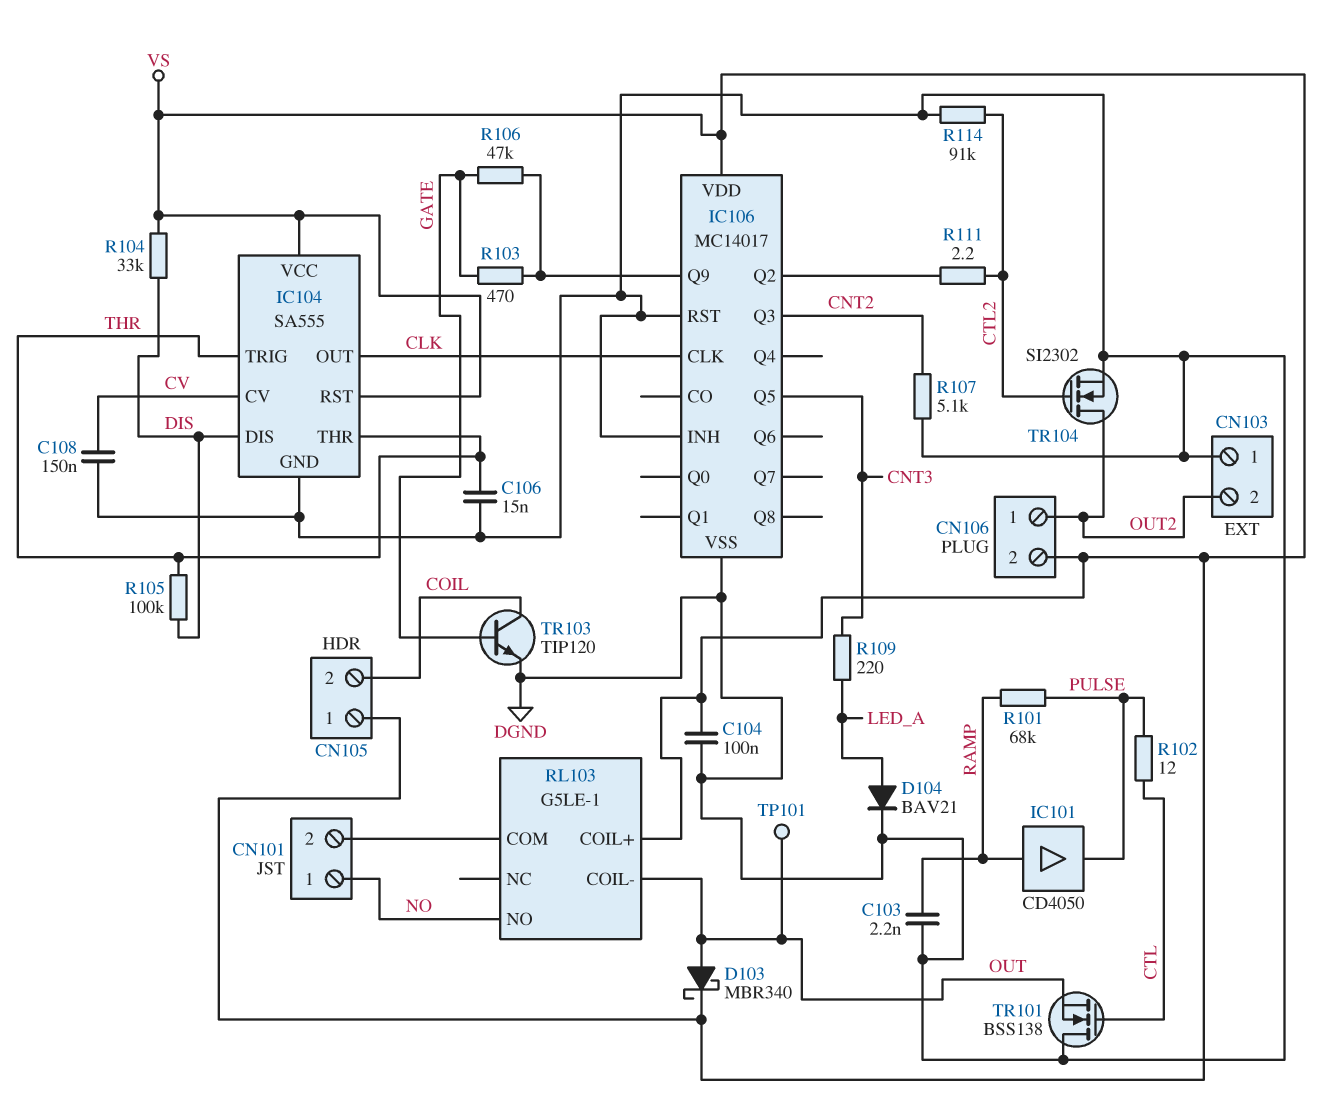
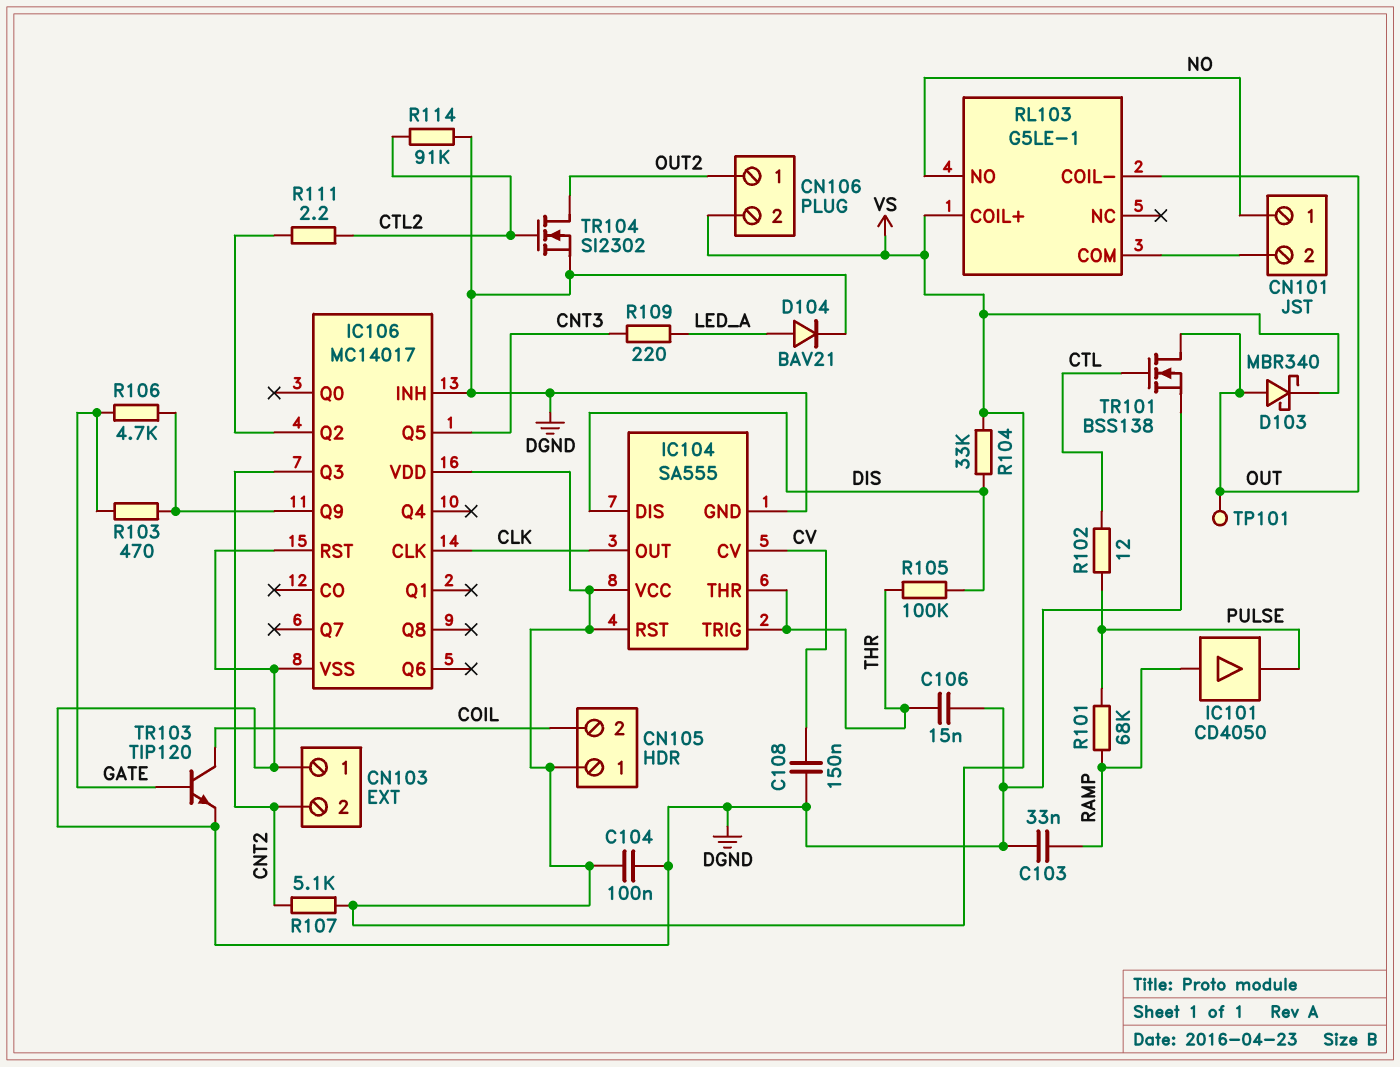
C103: 2.2nF (DGND, RAMP) -> 33nF (DGND, RAMP)
CN103 pin 2: OUT2 -> CNT2
R106: 47k (GATE, IC106/Q9) -> 4.7k (GATE, IC106/Q9)
R107: 5.1k (CNT2, DGND) -> 5.1k (CNT2, VS)
TR101: NMOS BSS138 (G CTL, D DGND, S OUT) -> NMOS BSS138 (G CTL, D OUT, S DGND)

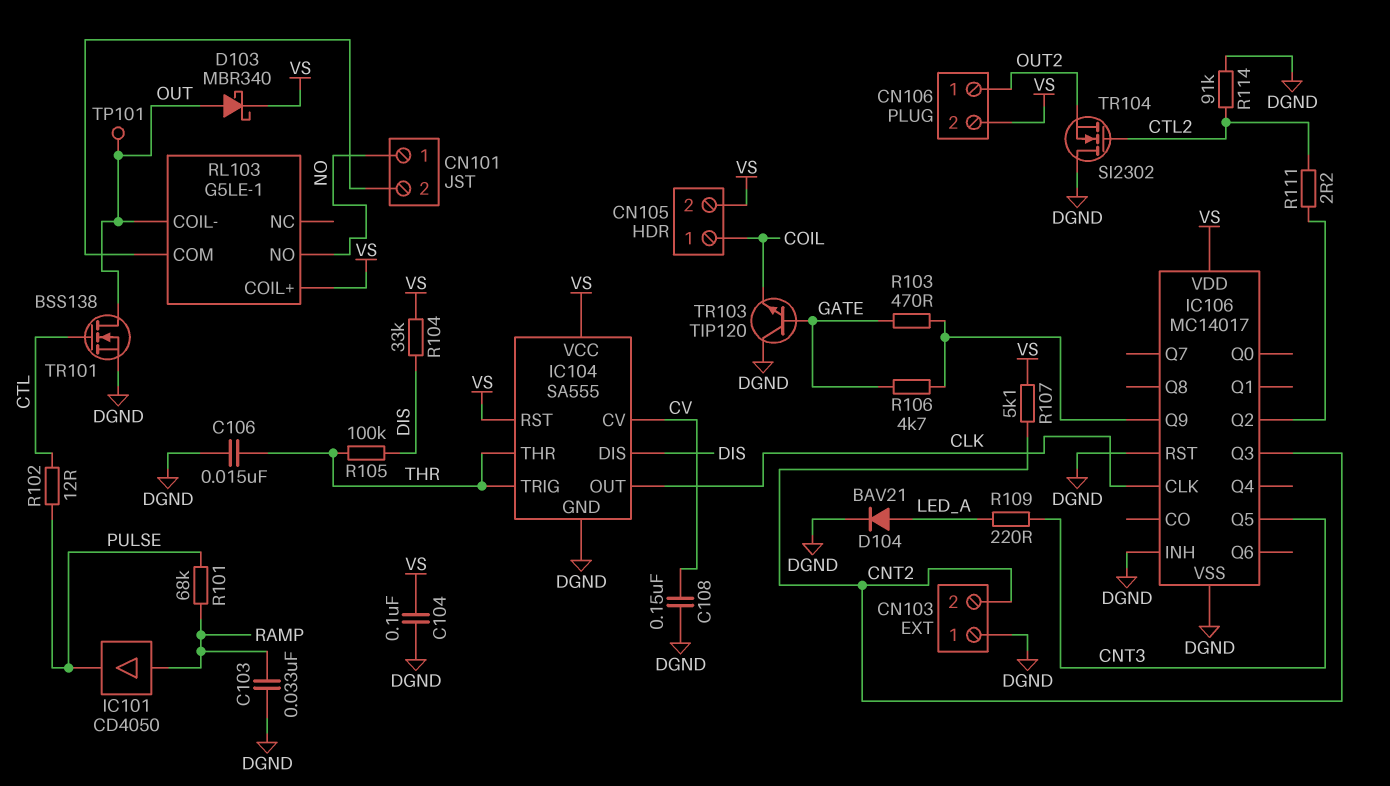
CN105 pin 1: VS -> COIL
CN105 pin 2: COIL -> VS
TR103: NPN TIP120 (B GATE, C COIL, E DGND) -> NPN TIP120 (B GATE, C DGND, E COIL)
TR104: NMOS SI2302 (G CTL2, D OUT2, S DGND) -> NMOS SI2302 (G CTL2, D DGND, S OUT2)

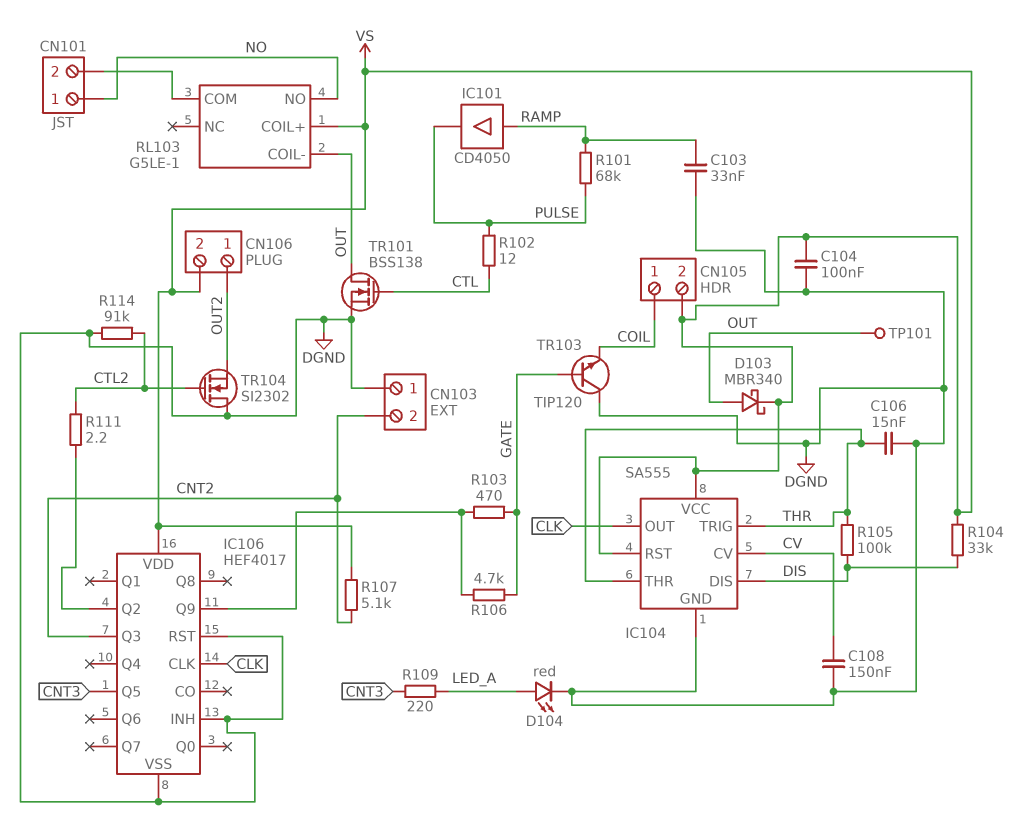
D104: diode BAV21 (A LED_A, K DGND) -> LED red (A LED_A, K DGND)
IC106: MC14017 -> HEF4017

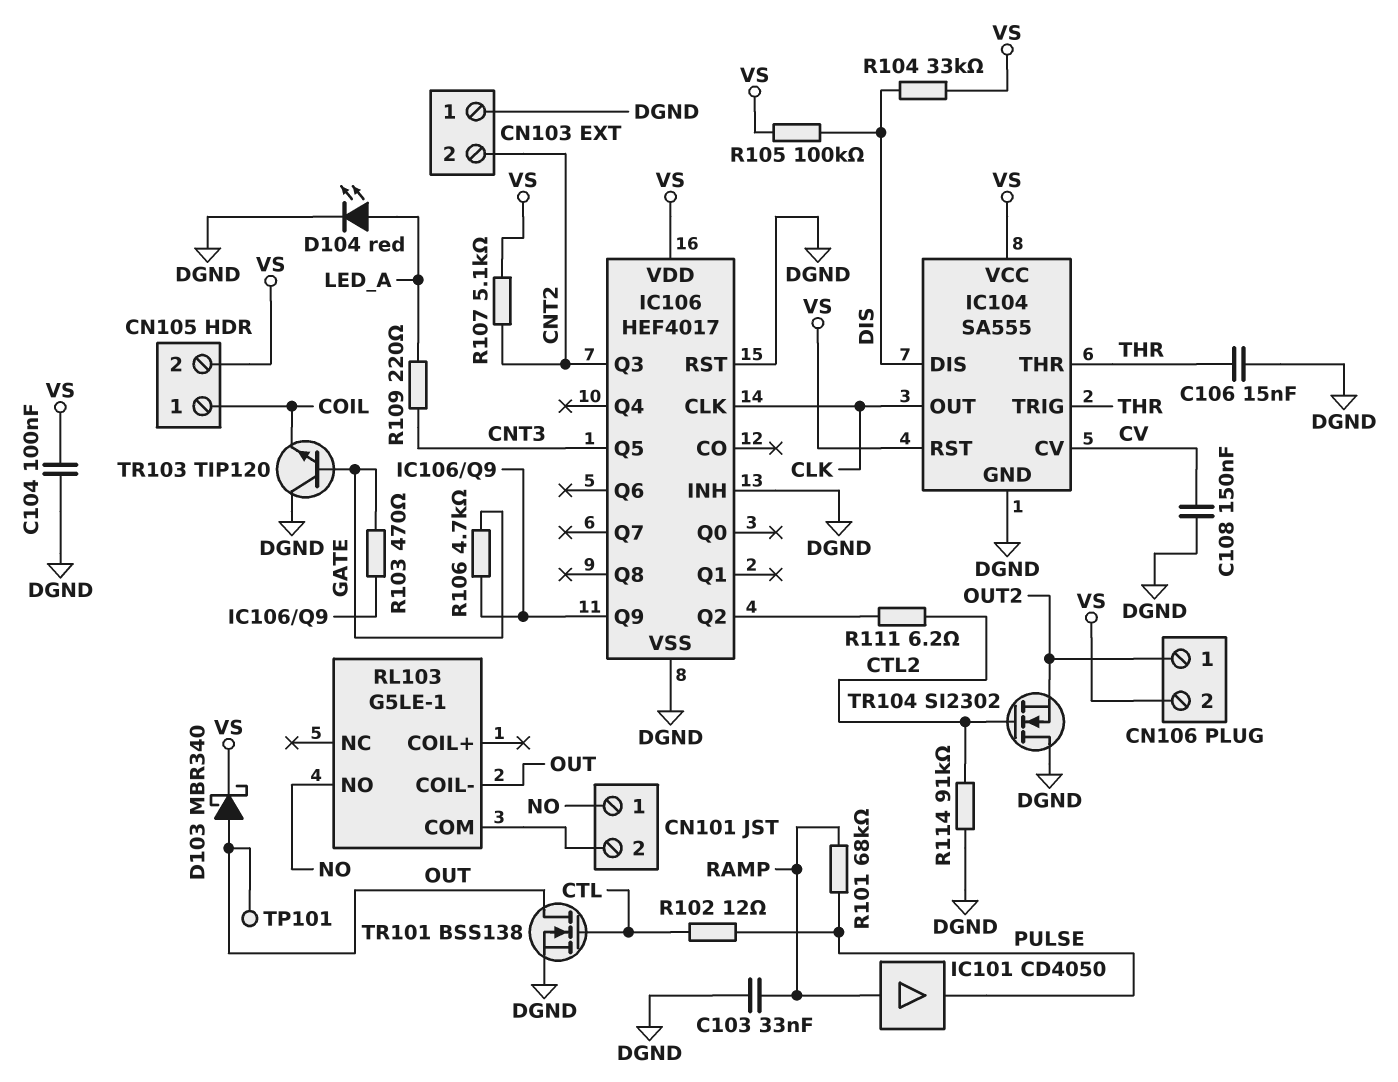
R105: 100k (DIS, THR) -> 100k (DIS, VS)
R111: 2.2 (CTL2, IC106/Q2) -> 6.2 (CTL2, IC106/Q2)
RL103 pin COIL+: VS -> none

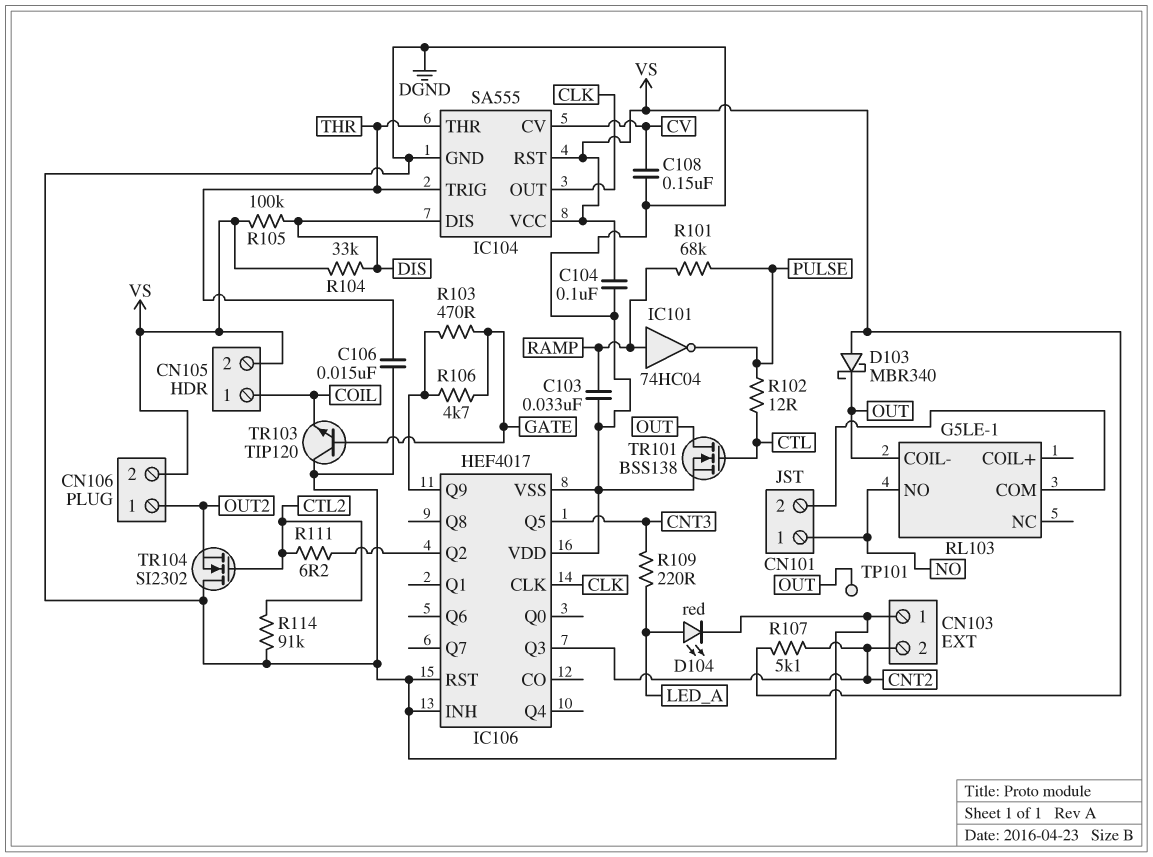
D103: schottky MBR340 (A OUT, K VS) -> schottky MBR340 (A VS, K OUT)
IC101: buffer CD4050 (in RAMP, out PULSE) -> NOT 74HC04 (in RAMP, out PULSE)
IC106 pin VDD: VS -> DGND

